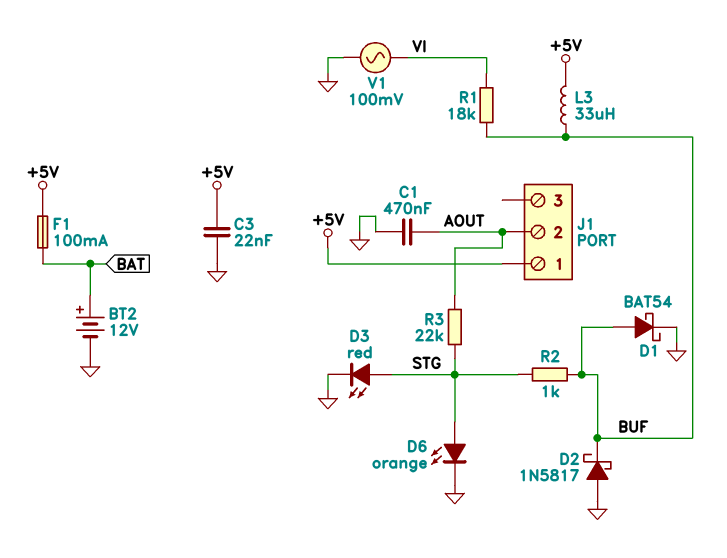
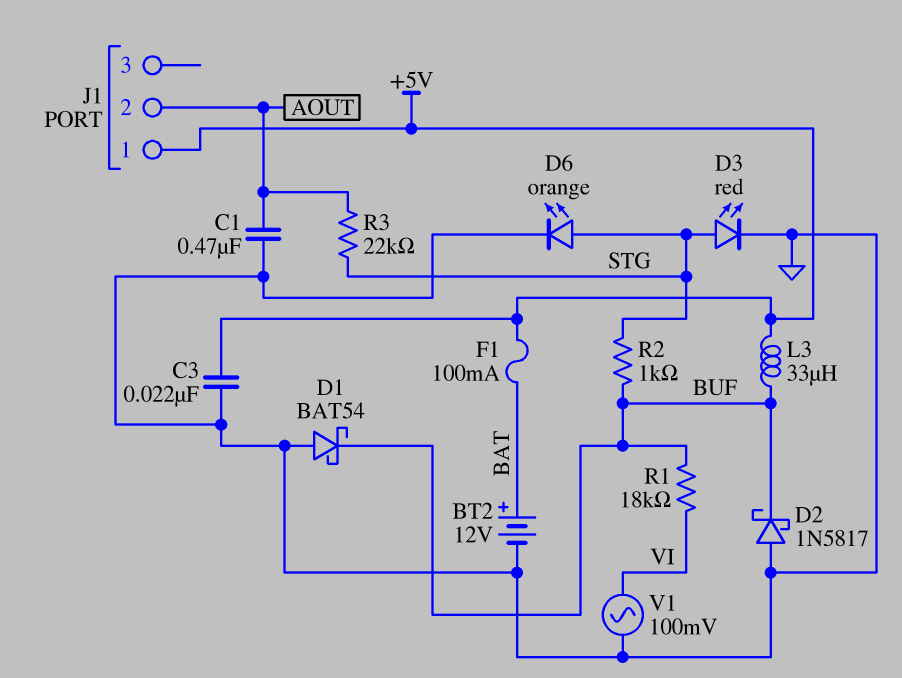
D1: schottky BAT54 (A BUF, K GND) -> schottky BAT54 (A GND, K BUF)

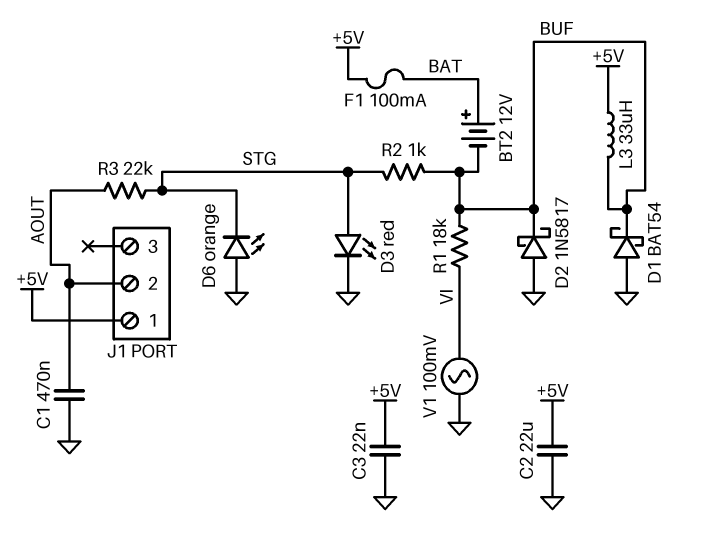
BT2: 12V (plus BAT, minus GND) -> 12V (plus BAT, minus BUF)
C2: none -> 22uF (+5V, GND)
D6: LED orange (A STG, K GND) -> LED orange (A GND, K STG)

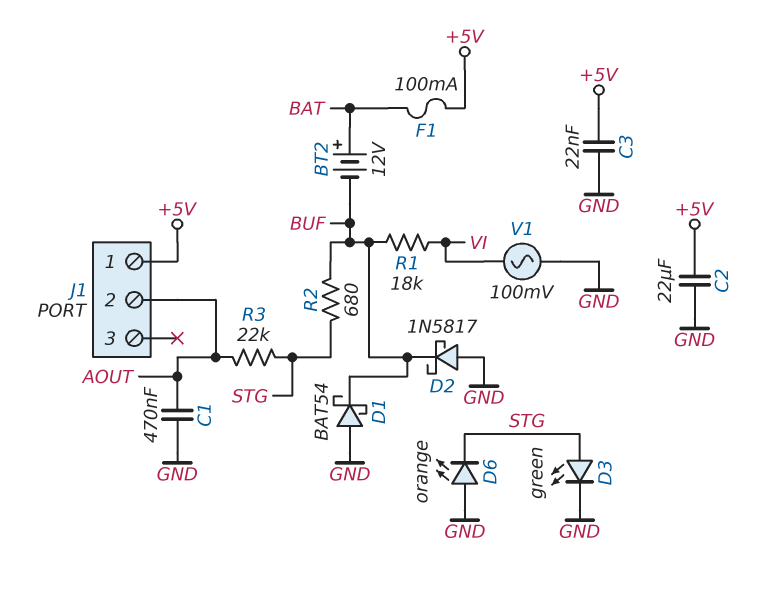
D3: LED red (A STG, K GND) -> LED green (A STG, K GND)
L3: 33uH (+5V, BUF) -> none
R2: 1k (BUF, STG) -> 680 (BUF, STG)

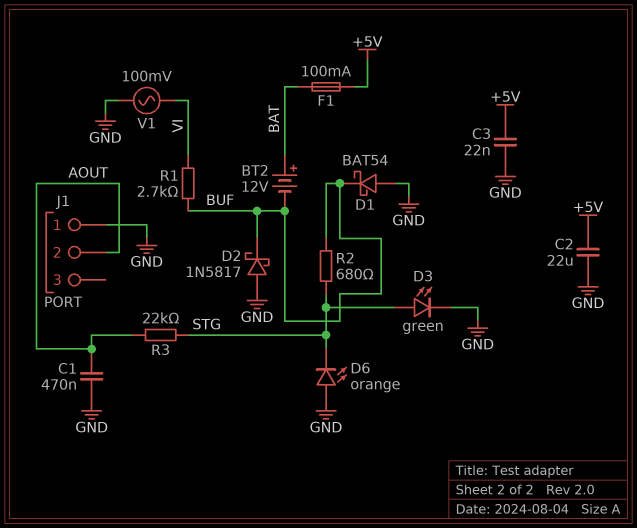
J1 pin 1: +5V -> GND
R1: 18k (BUF, VI) -> 2.7k (BUF, VI)

